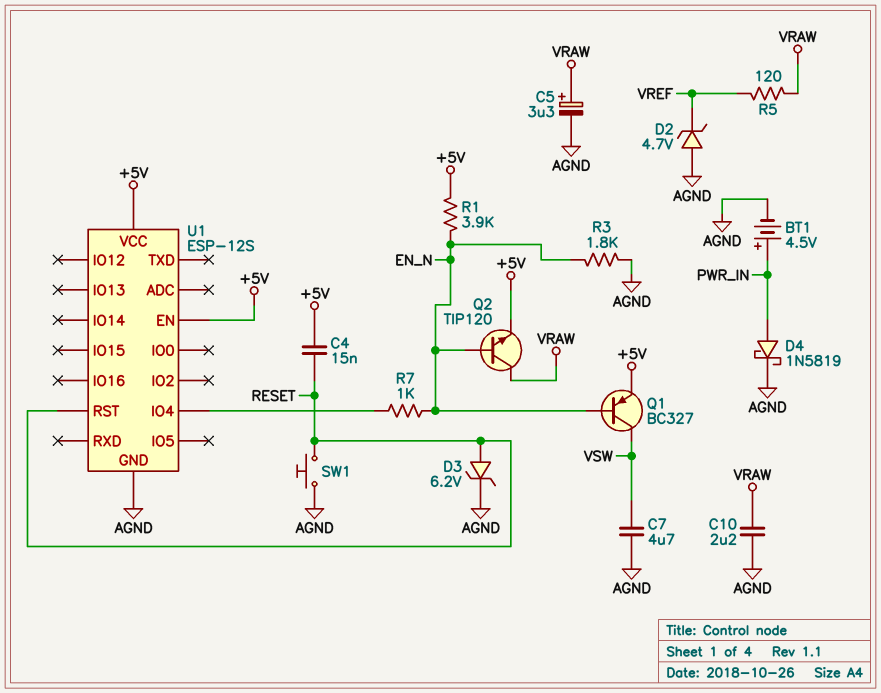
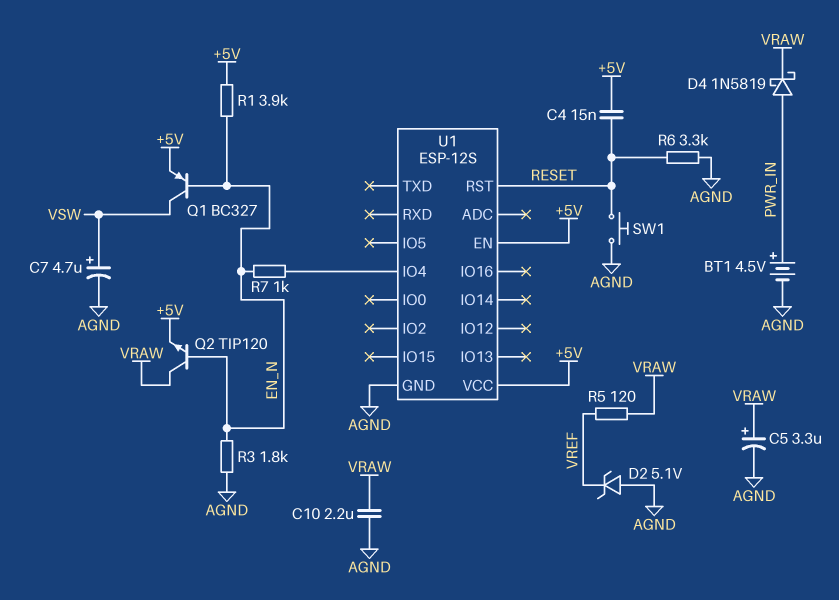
C7: 4.7uF (AGND, VSW) -> 4.7uF (plus VSW, minus AGND)
D2: zener 4.7V (A AGND, K VREF) -> zener 5.1V (A AGND, K VREF)
D3: zener 6.2V (A RESET, K AGND) -> none
D4: schottky 1N5819 (A PWR_IN, K AGND) -> schottky 1N5819 (A PWR_IN, K VRAW)
R6: none -> 3.3k (AGND, RESET)

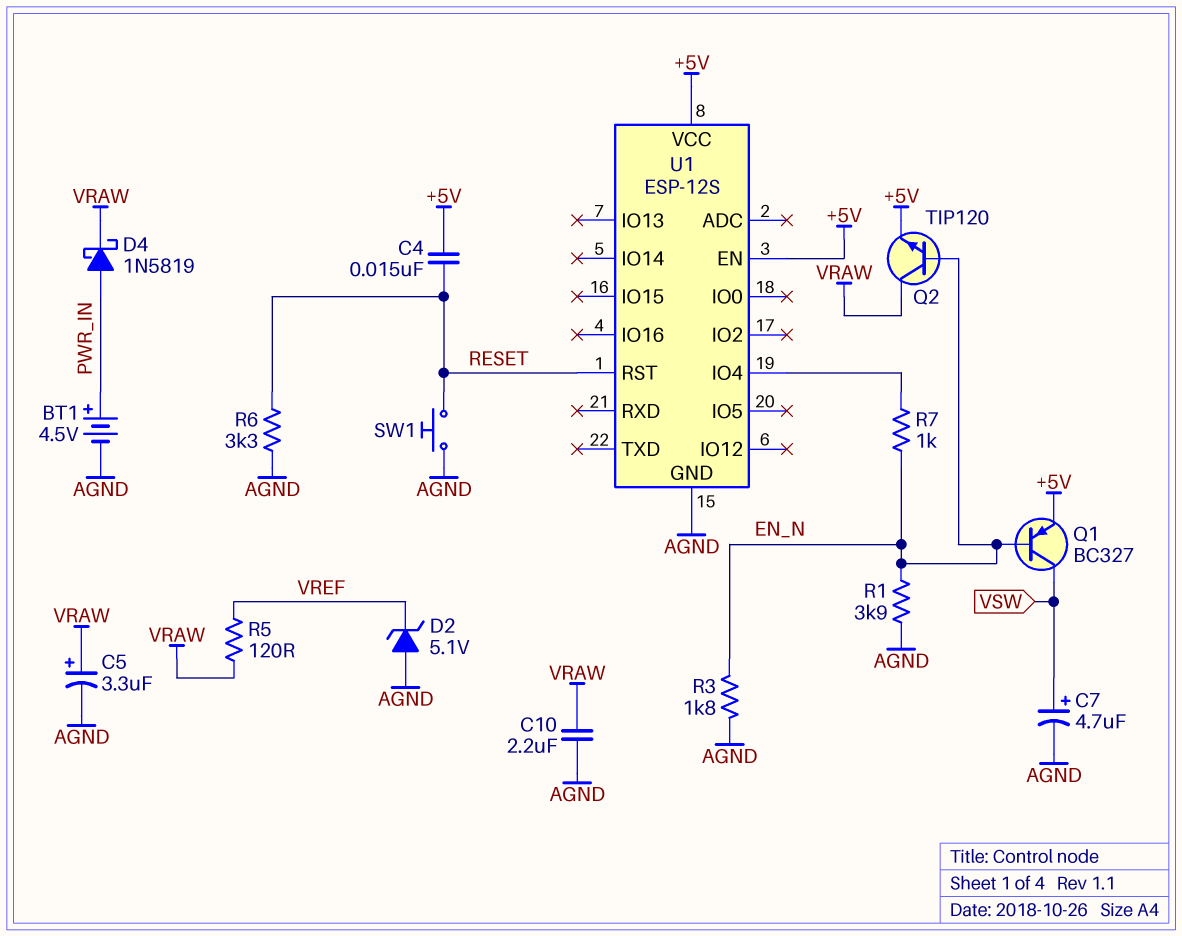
R1: 3.9k (+5V, EN_N) -> 3.9k (AGND, EN_N)

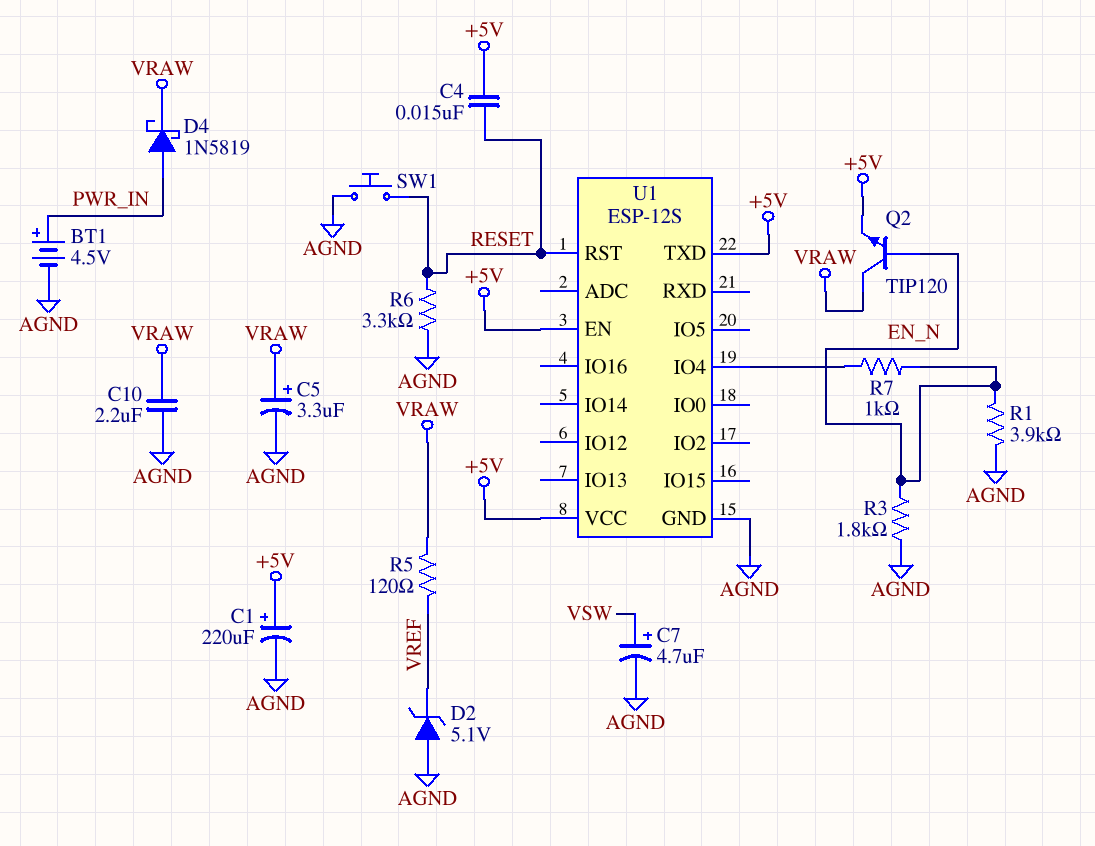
C1: none -> 220uF (plus +5V, minus AGND)
Q1: PNP BC327 (B EN_N, C VSW, E +5V) -> none
U1 pin TXD: none -> +5V

